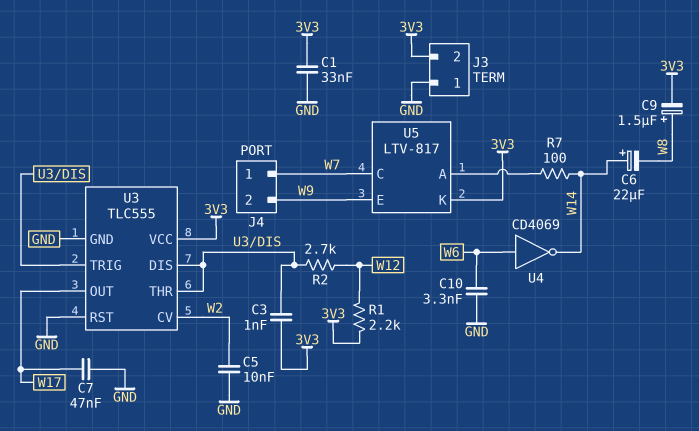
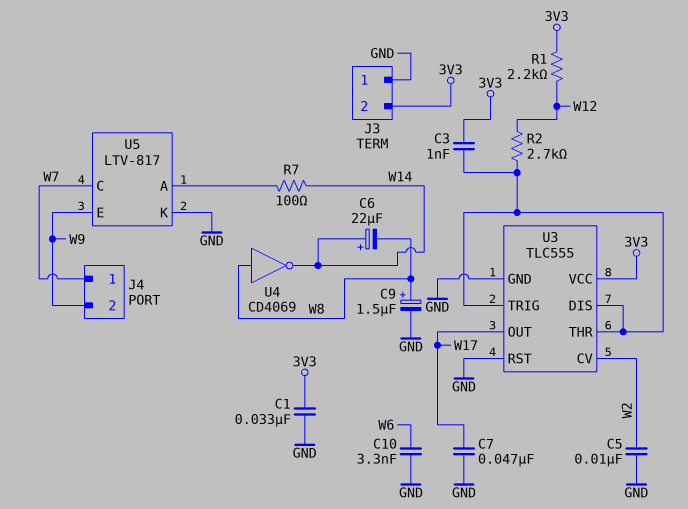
C9: 1.5uF (plus W8, minus 3V3) -> 1.5uF (plus W8, minus GND)
U4: NOT CD4069 (in W6, out W14) -> NOT CD4069 (in W8, out W14)
U5 pin K: 3V3 -> GND

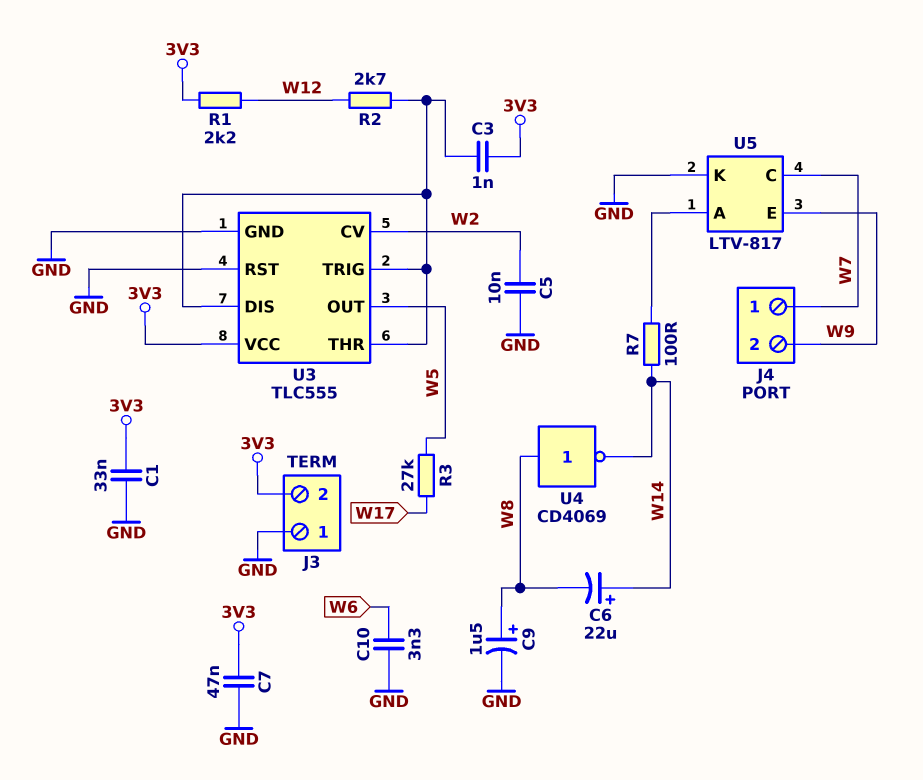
C7: 47nF (GND, W17) -> 47nF (3V3, GND)
R3: none -> 27k (W5, W17)
U3 pin OUT: W17 -> W5

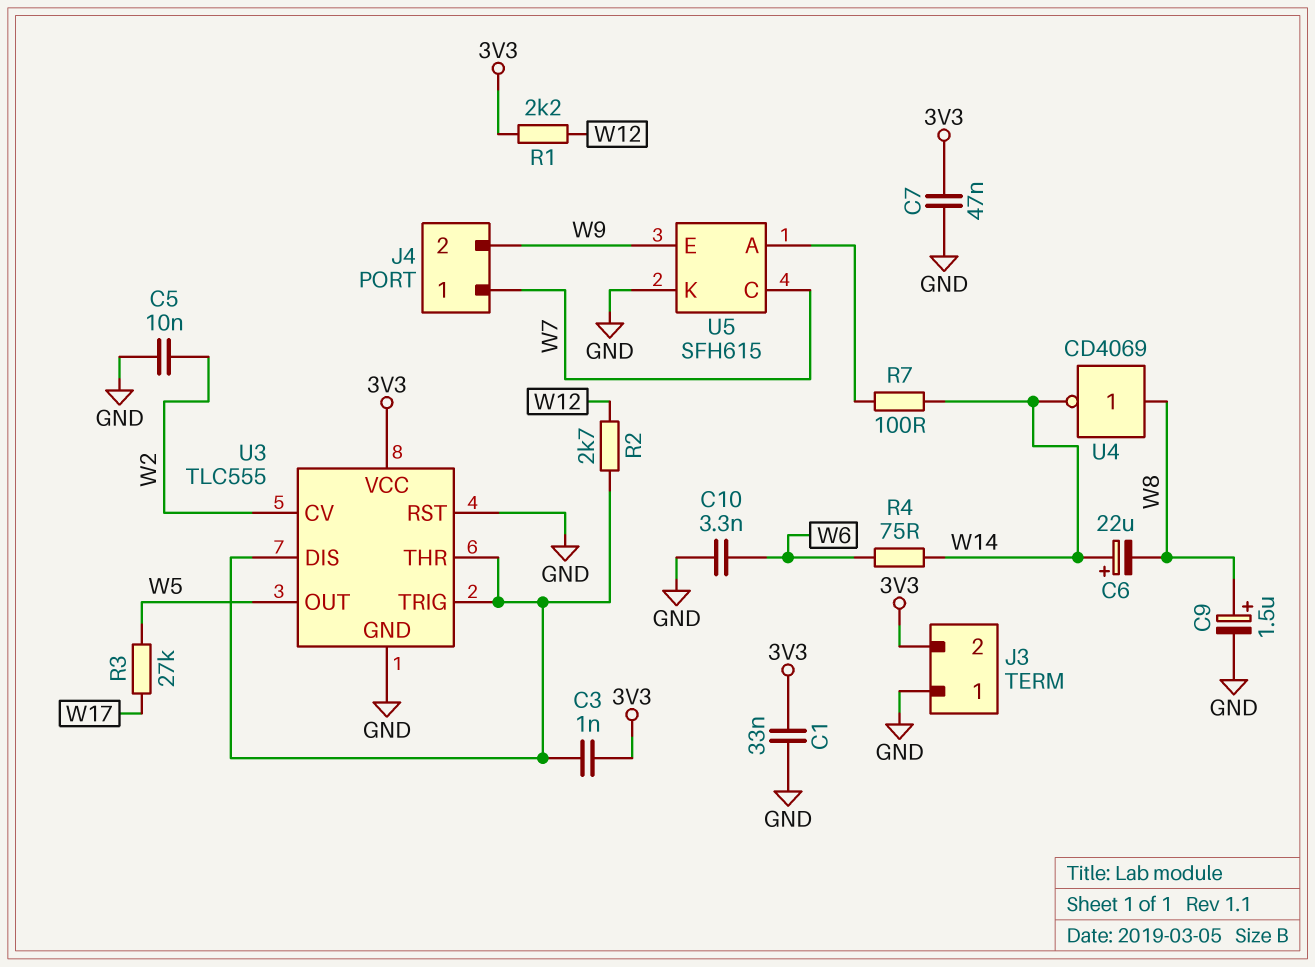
R4: none -> 75 (W6, W14)
U5: LTV-817 -> SFH615

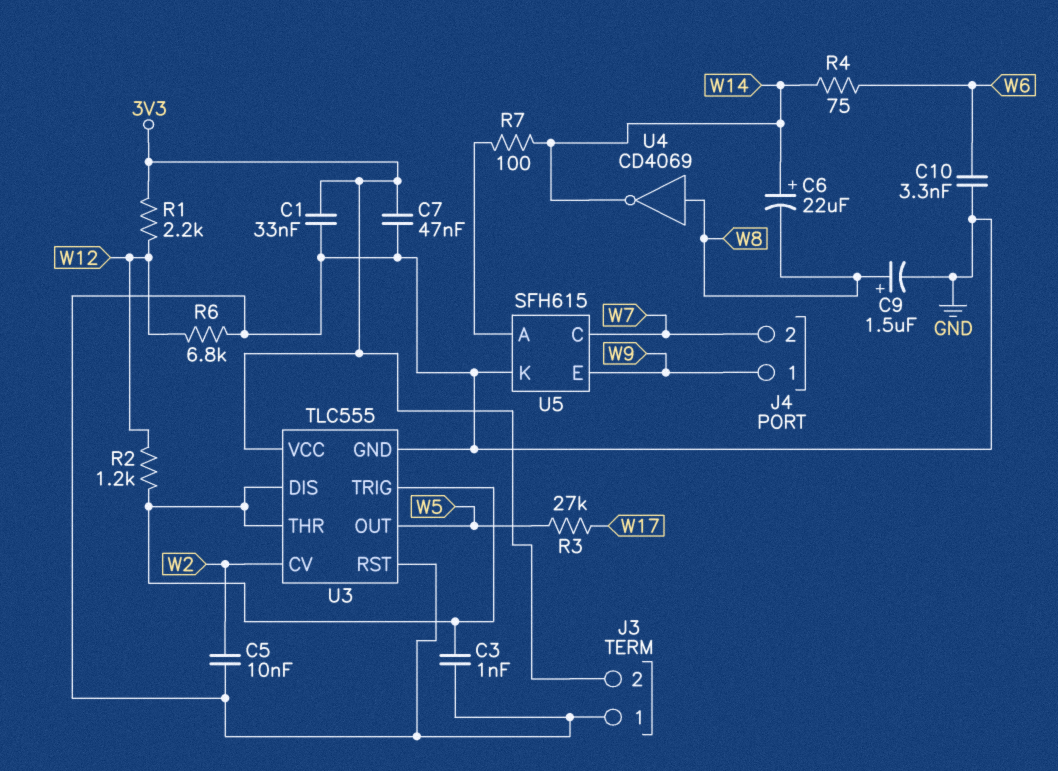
C3: 1nF (3V3, U3/DIS) -> 1nF (GND, U3/DIS)
J4 pin 1: W7 -> W9
J4 pin 2: W9 -> W7
R2: 2.7k (U3/DIS, W12) -> 1.2k (U3/DIS, W12)
R6: none -> 6.8k (GND, W12)

